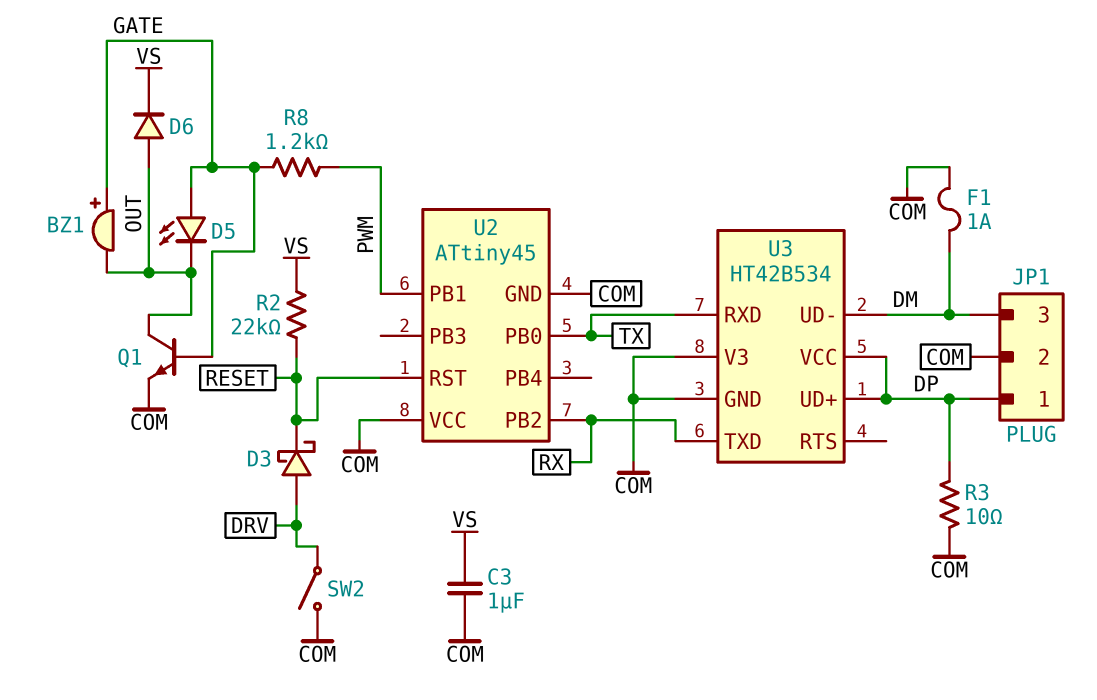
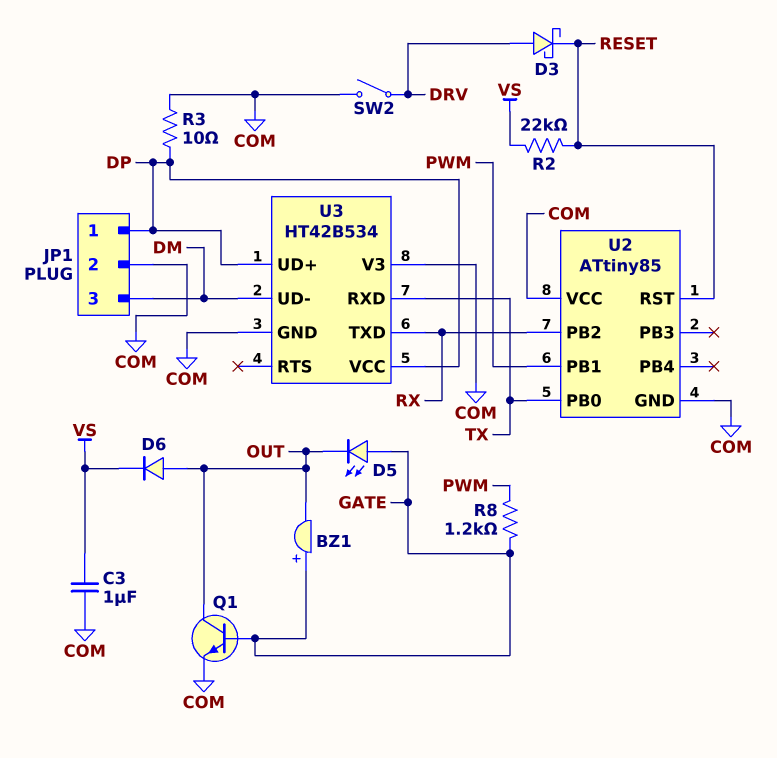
F1: 1A (COM, DM) -> none
U2: ATtiny45 -> ATtiny85

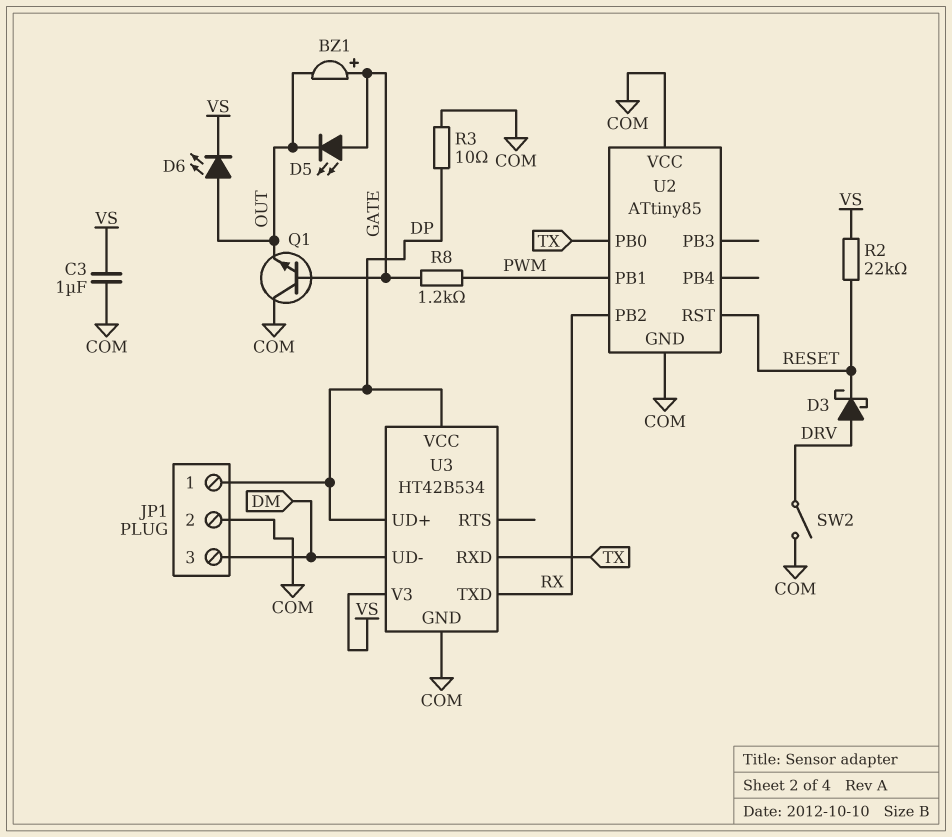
D6: diode (A OUT, K VS) -> LED (A OUT, K VS)
Q1: NPN (B GATE, C OUT, E COM) -> NPN (B GATE, C COM, E OUT)
U3 pin V3: COM -> VS

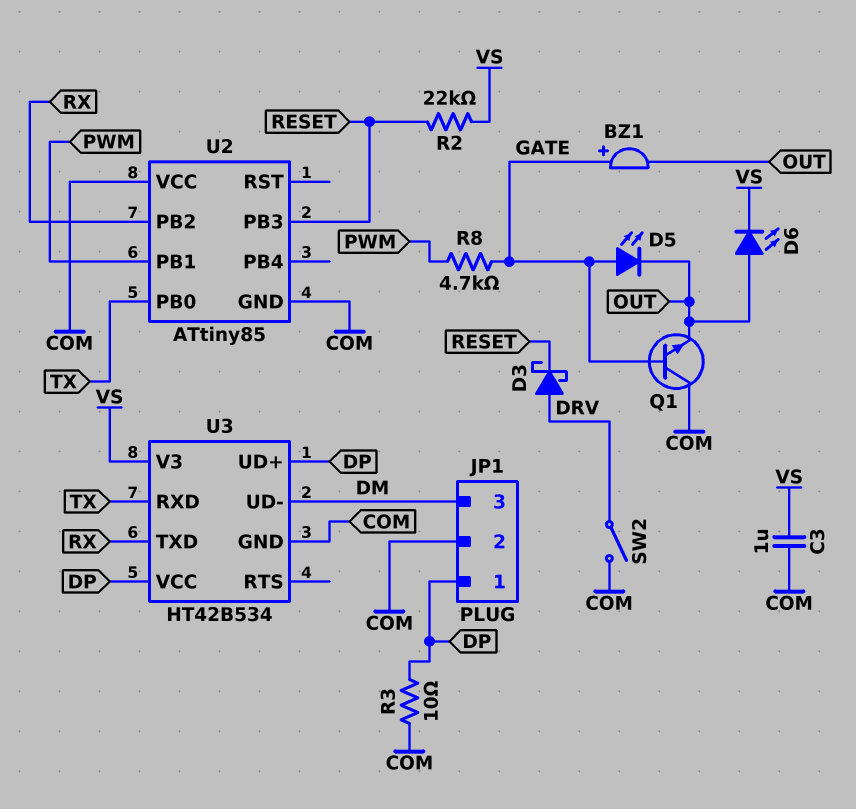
R8: 1.2k (GATE, PWM) -> 4.7k (GATE, PWM)
U2 pin PB3: none -> RESET
U2 pin RST: RESET -> none

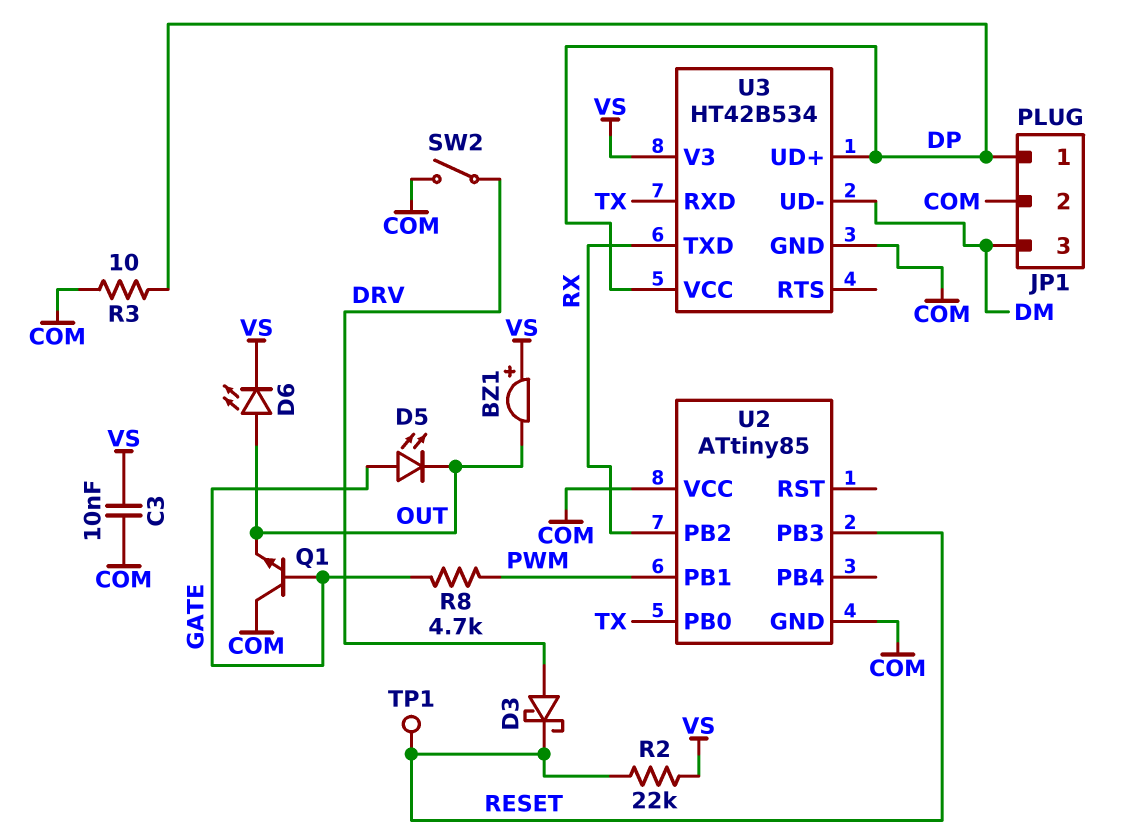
BZ1: buzzer (plus GATE, minus OUT) -> buzzer (plus VS, minus OUT)
C3: 1uF (COM, VS) -> 10nF (COM, VS)
TP1: none -> test point (RESET)

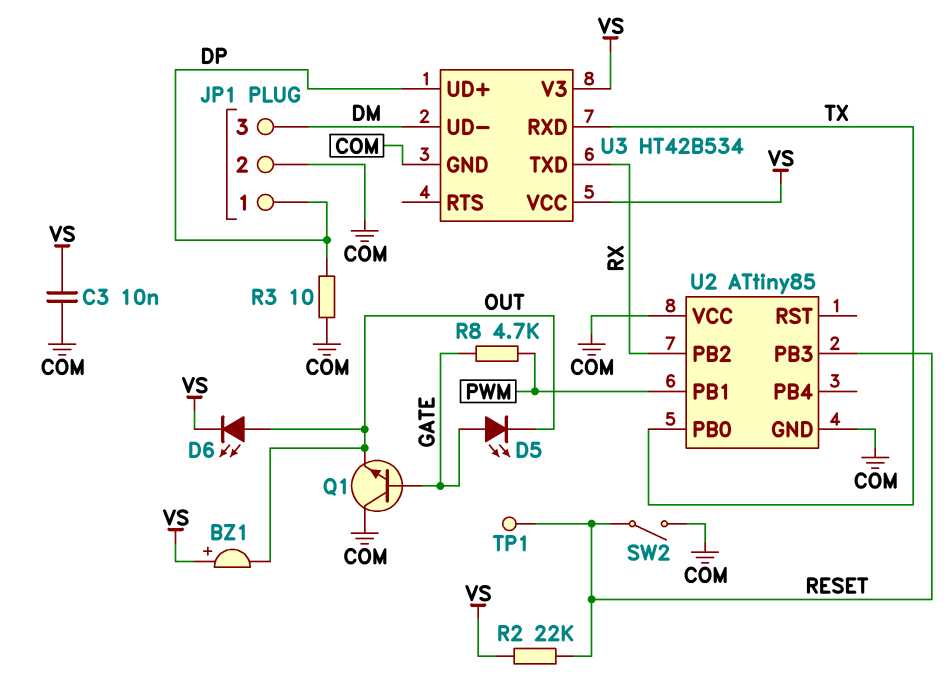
D3: schottky (A DRV, K RESET) -> none
SW2: switch (COM, DRV) -> switch (COM, RESET)
U3 pin VCC: DP -> VS

